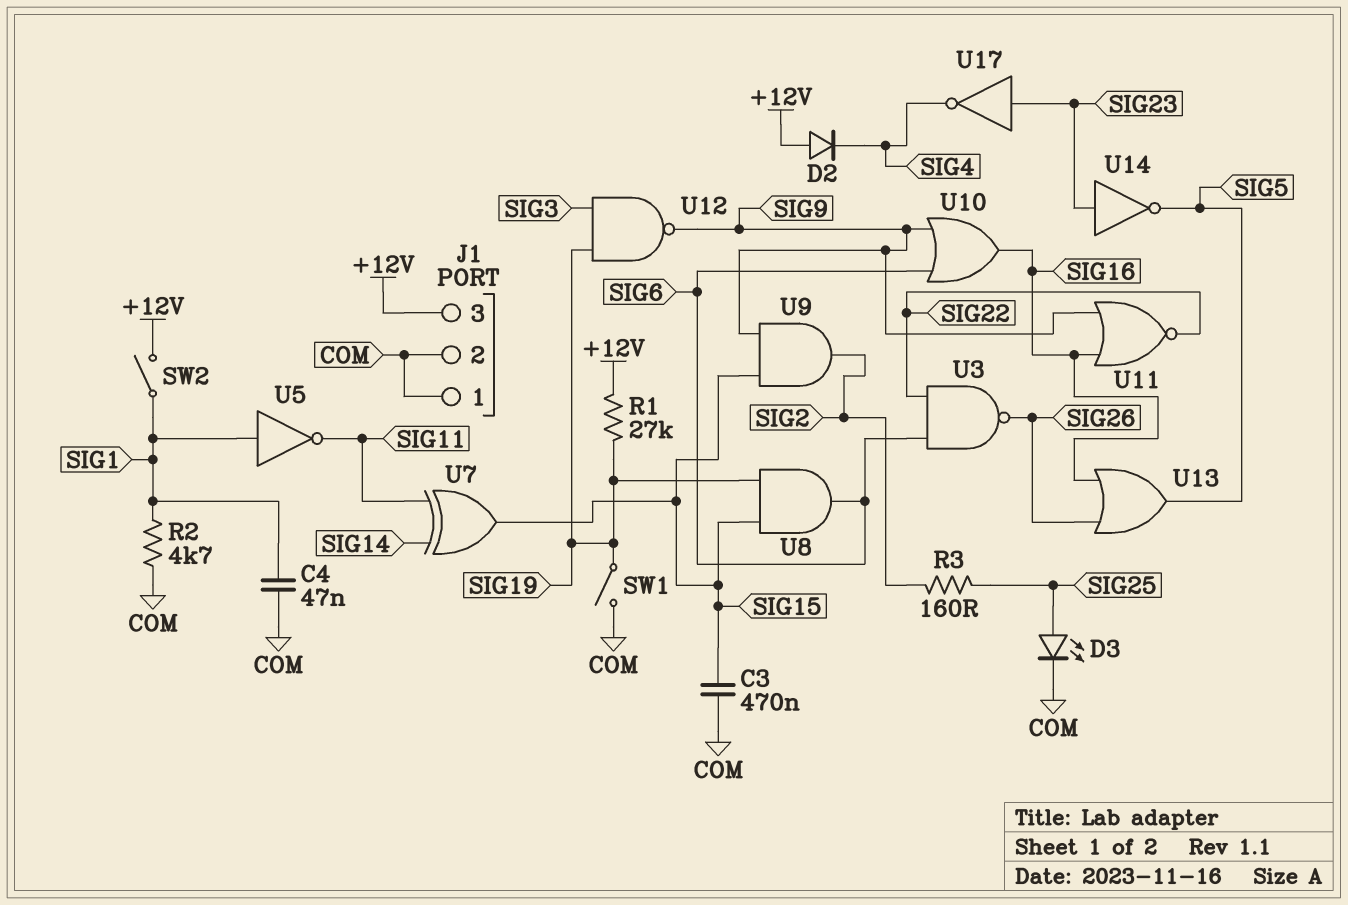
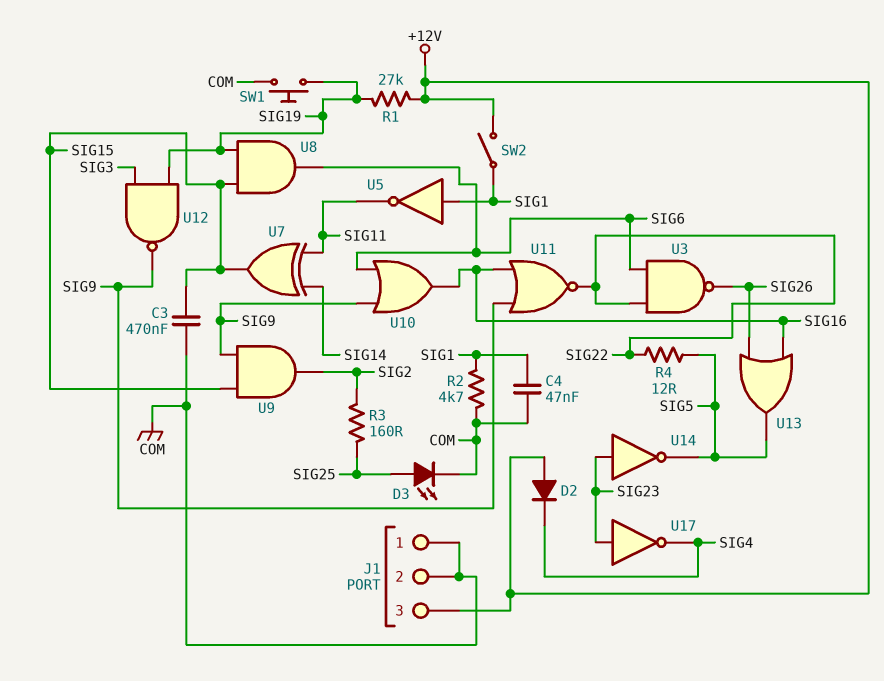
R4: none -> 12 (SIG5, SIG22)
SW1: switch (COM, SIG19) -> button (COM, SIG19)

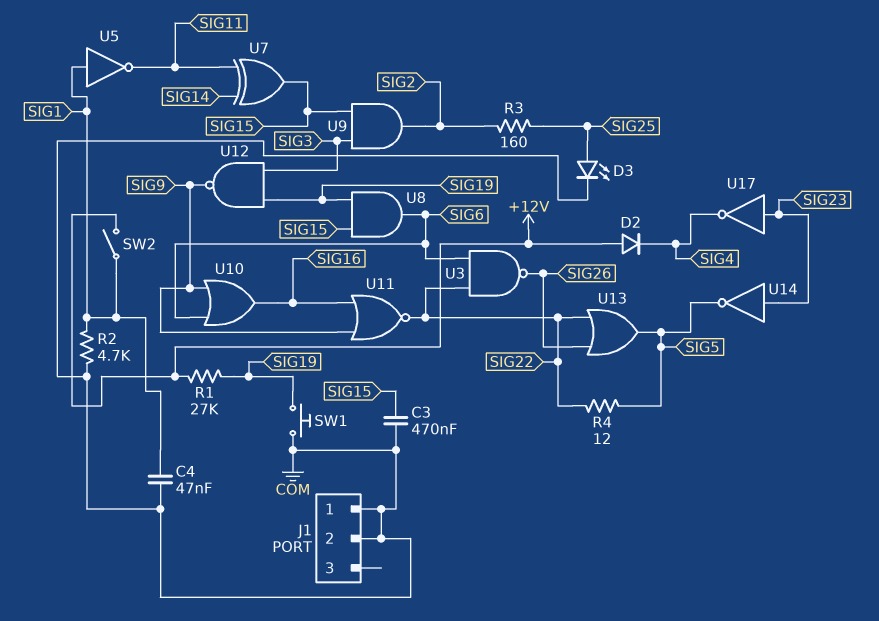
J1 pin 3: +12V -> none
U9: AND (in SIG9, in SIG15, out SIG2) -> AND (in SIG3, in SIG15, out SIG2)
U13: OR (in SIG16, in SIG26, out SIG5) -> OR (in SIG22, in SIG26, out SIG5)

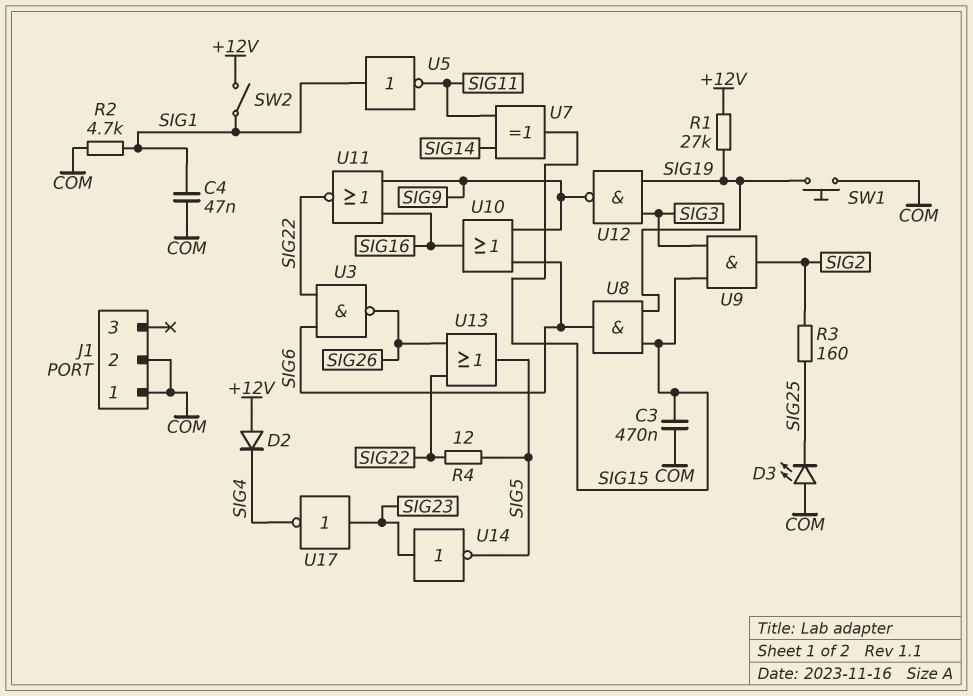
D3: LED (A SIG25, K COM) -> LED (A COM, K SIG25)

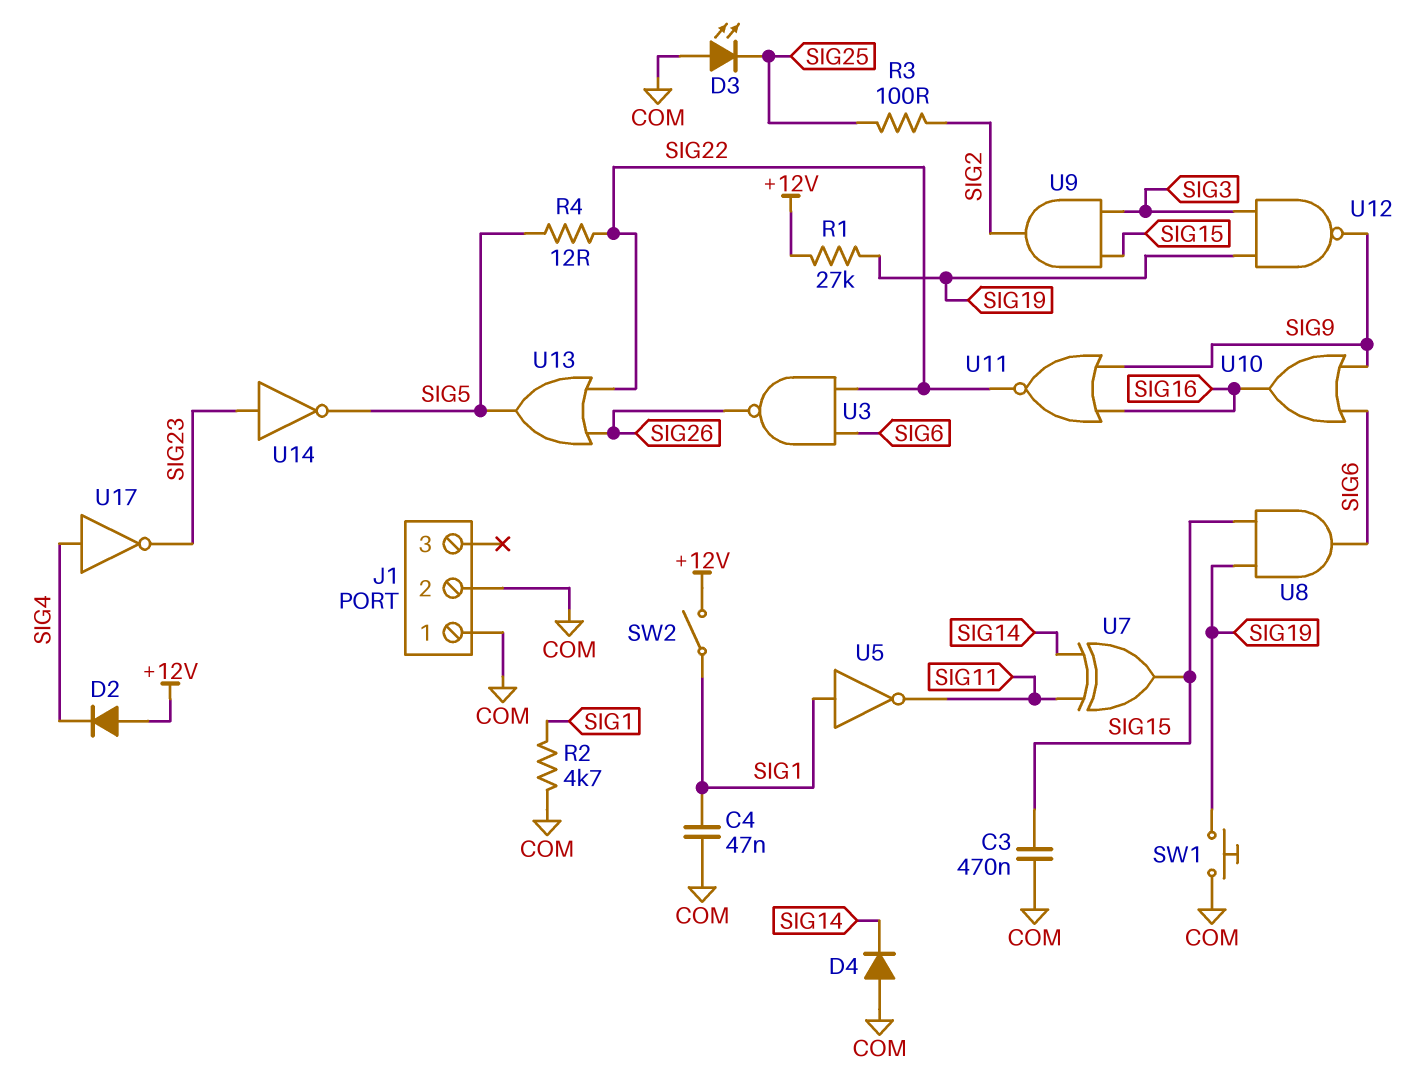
D4: none -> diode (A COM, K SIG14)
R3: 160 (SIG2, SIG25) -> 100 (SIG2, SIG25)
U17: NOT (in SIG23, out SIG4) -> NOT (in SIG4, out SIG23)

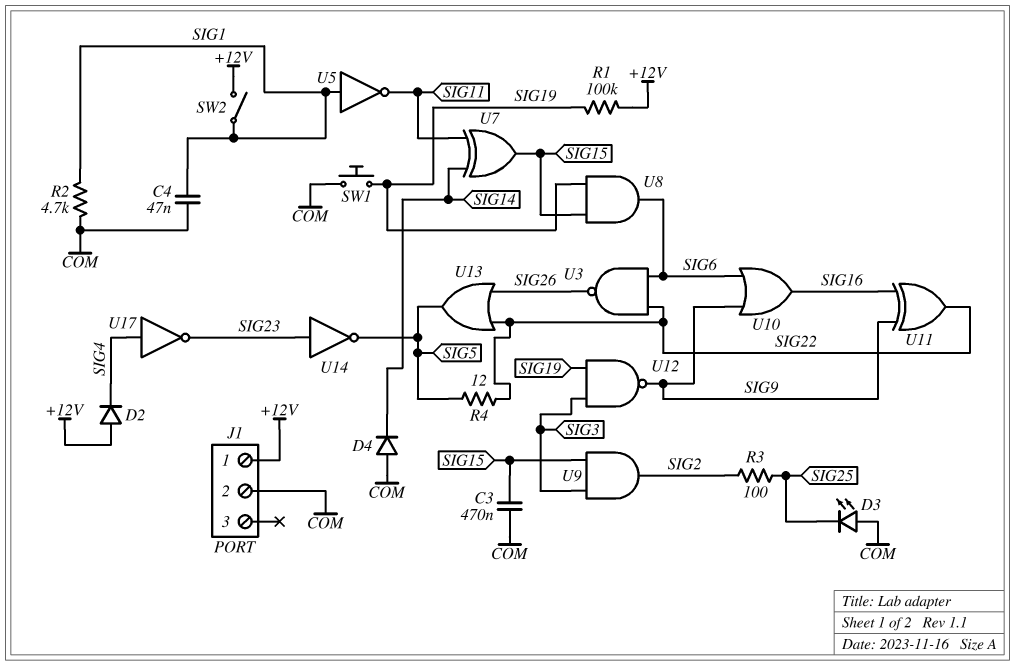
J1 pin 1: COM -> +12V
R1: 27k (+12V, SIG19) -> 100k (+12V, SIG19)
U11: NOR (in SIG9, in SIG16, out SIG22) -> XOR (in SIG9, in SIG16, out SIG22)

